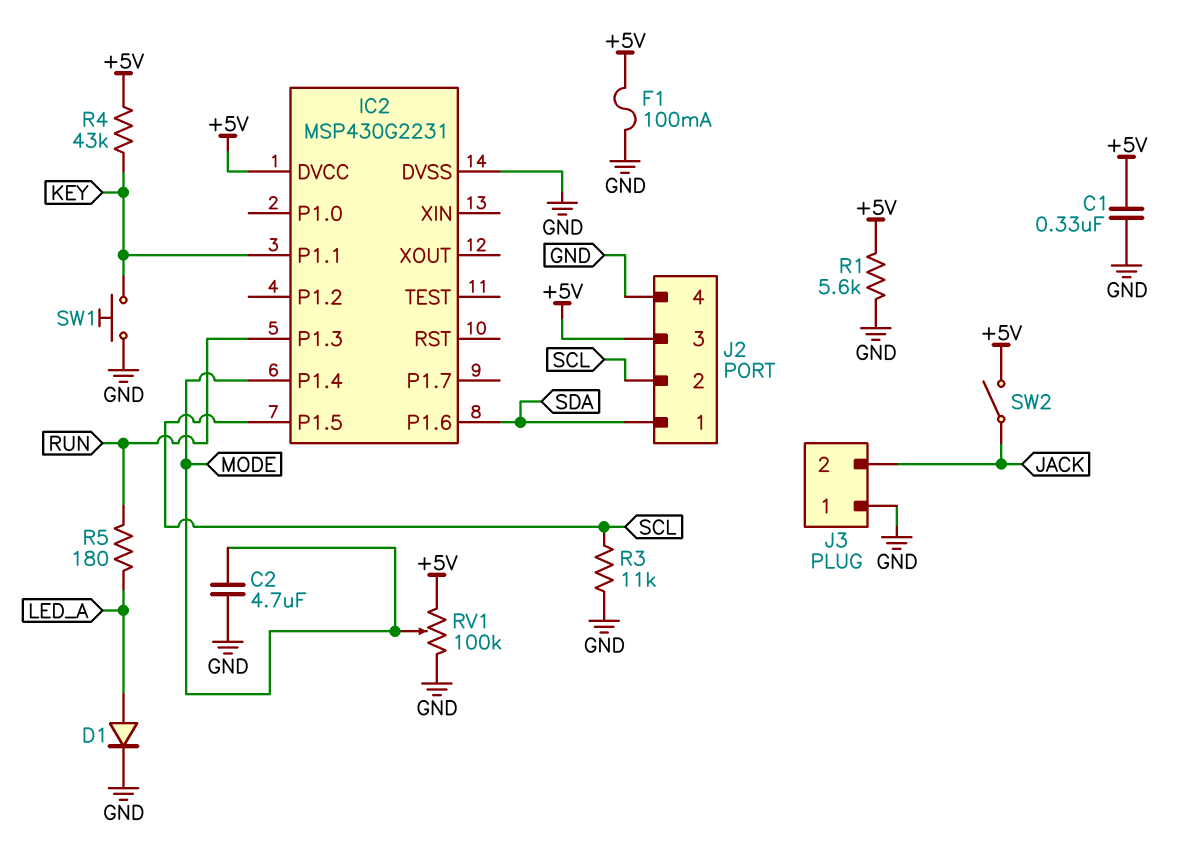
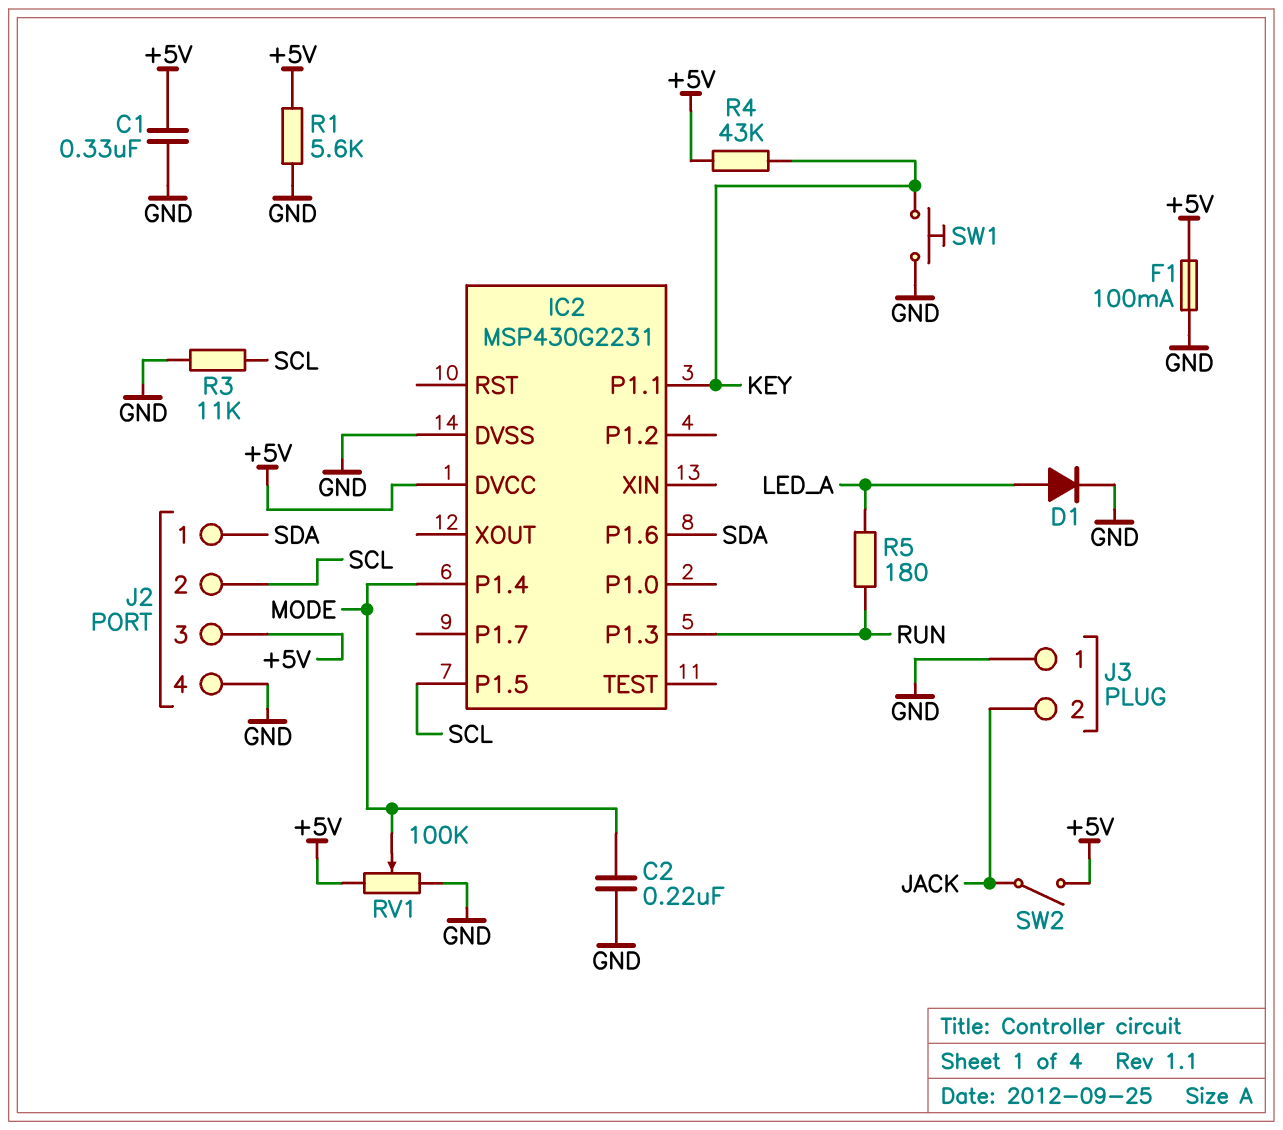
C2: 4.7uF (GND, MODE) -> 220nF (GND, MODE)

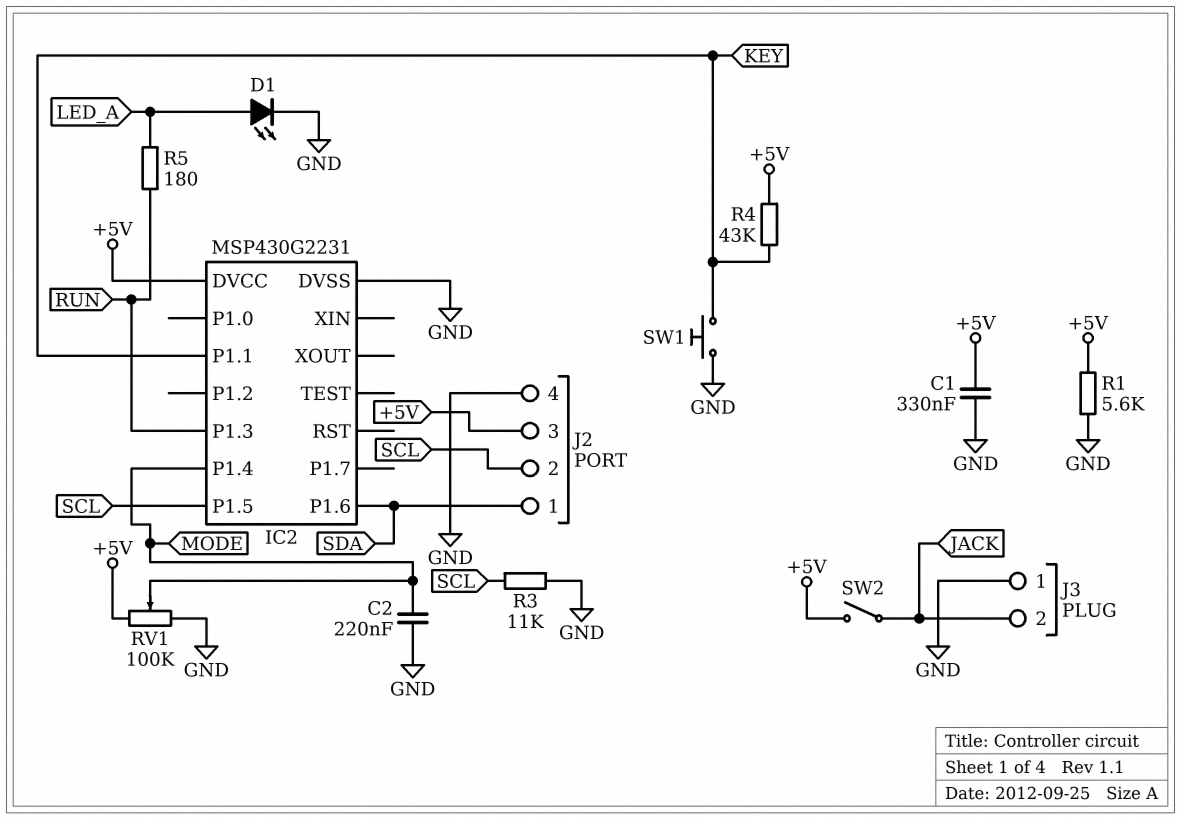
D1: diode (A LED_A, K GND) -> LED (A LED_A, K GND)
F1: 100mA (+5V, GND) -> none

